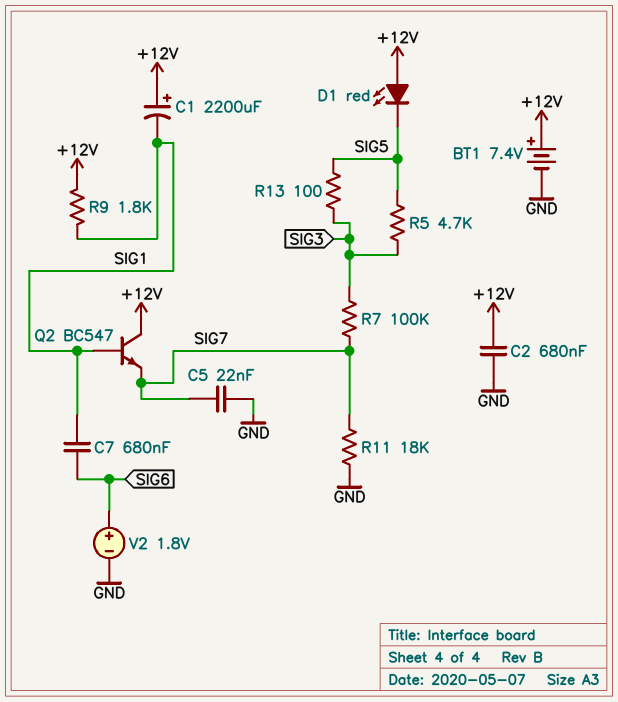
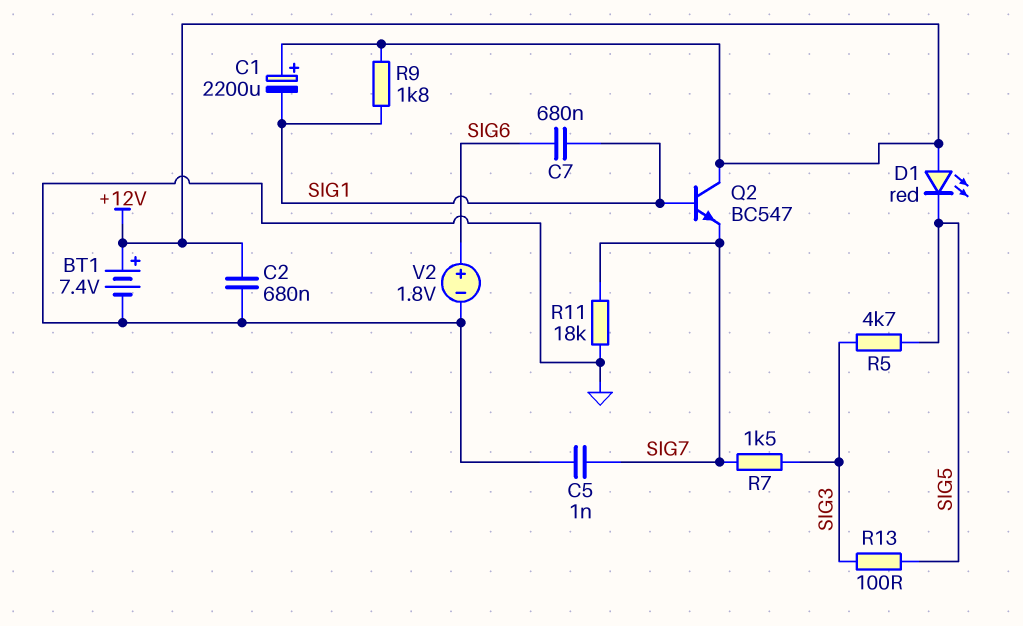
C5: 22nF (GND, SIG7) -> 1nF (GND, SIG7)
R7: 100k (SIG3, SIG7) -> 1.5k (SIG3, SIG7)

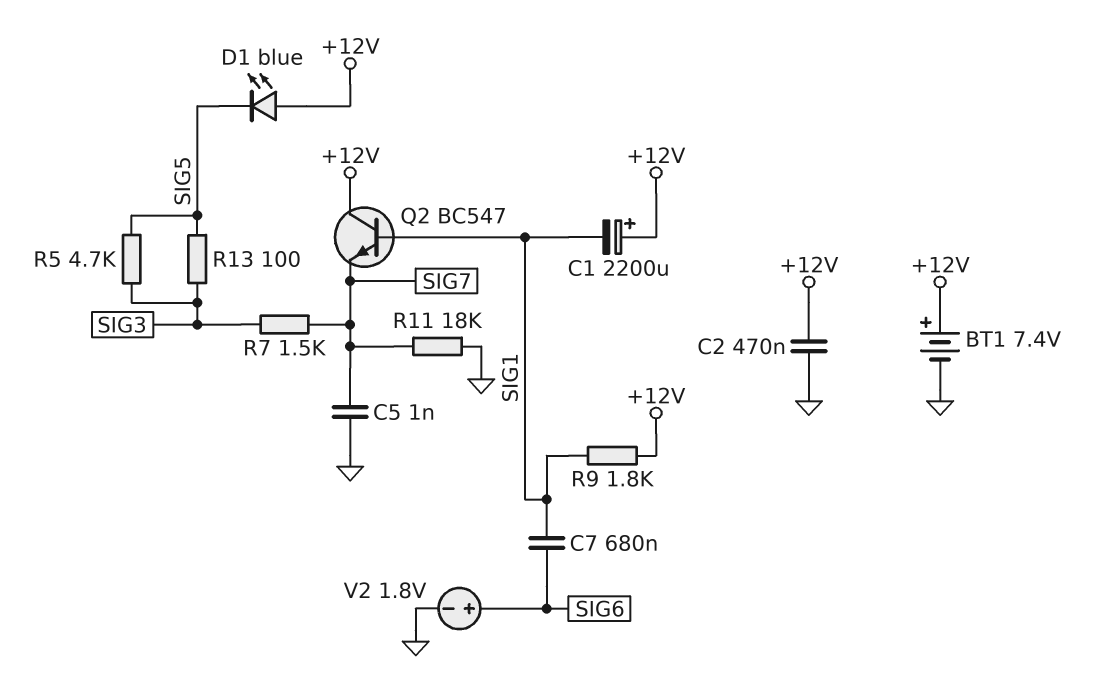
C2: 680nF (+12V, GND) -> 470nF (+12V, GND)
D1: LED red (A +12V, K SIG5) -> LED blue (A +12V, K SIG5)

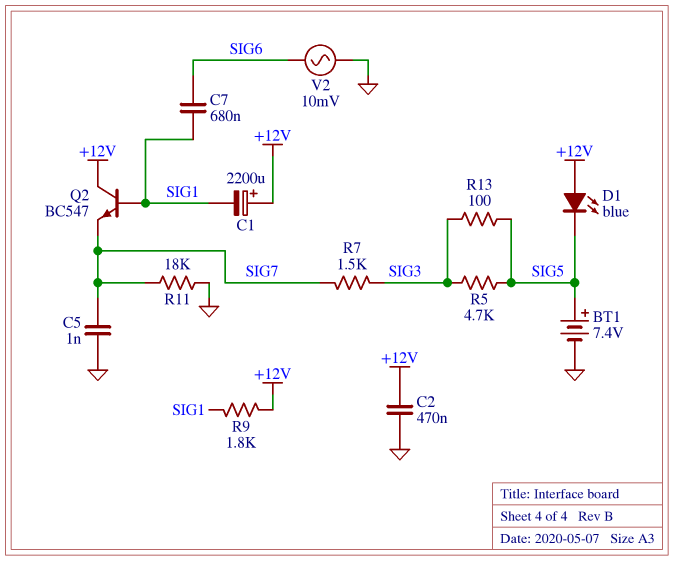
BT1: 7.4V (plus +12V, minus GND) -> 7.4V (plus SIG5, minus GND)
V2: 1.8V (plus SIG6, minus GND) -> AC 10mV (GND, SIG6)

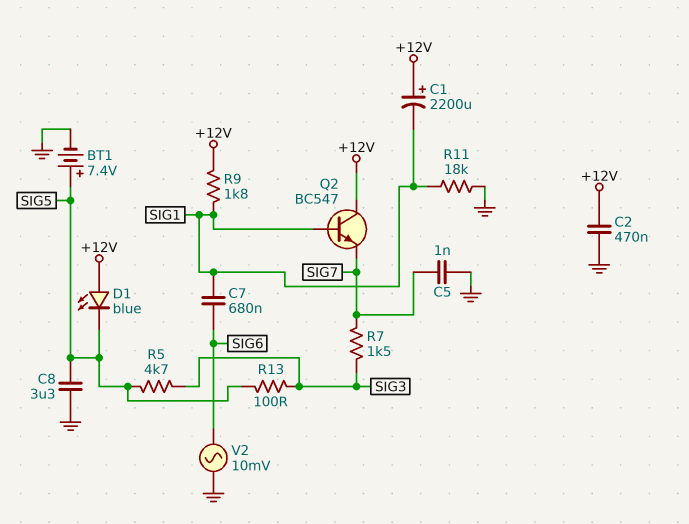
C8: none -> 3.3uF (GND, SIG5)
R11: 18k (GND, SIG7) -> 18k (GND, SIG1)

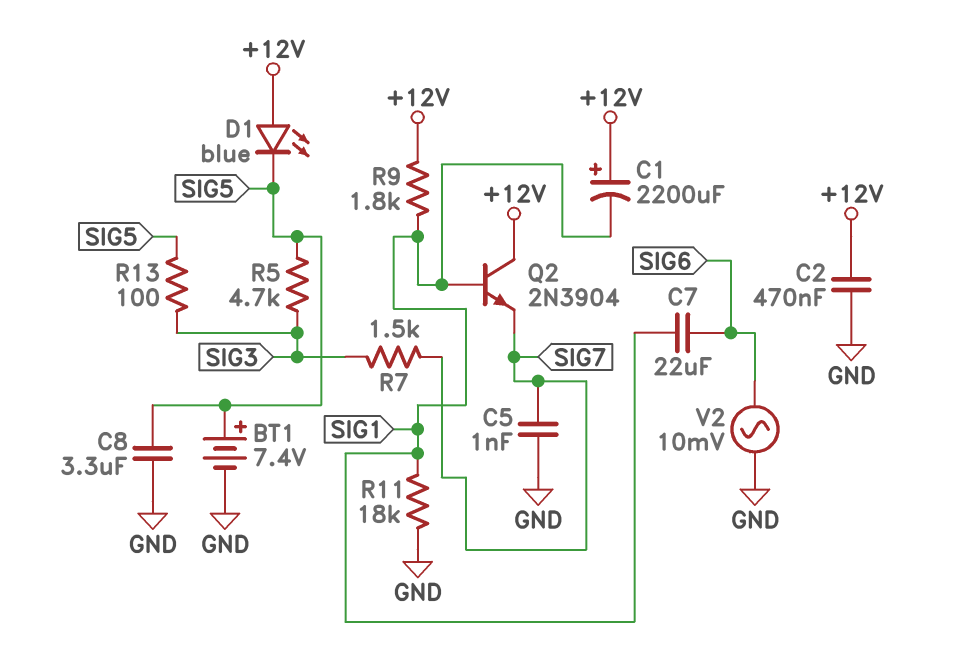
C7: 680nF (SIG1, SIG6) -> 22uF (SIG1, SIG6)
Q2: NPN BC547 (B SIG1, C +12V, E SIG7) -> NPN 2N3904 (B SIG1, C +12V, E SIG7)

